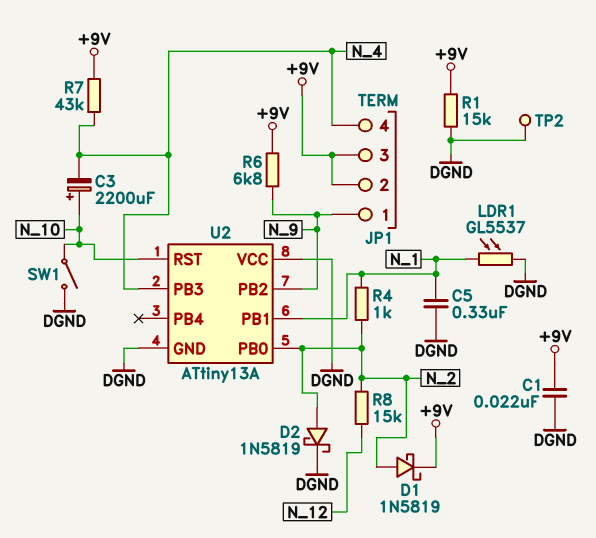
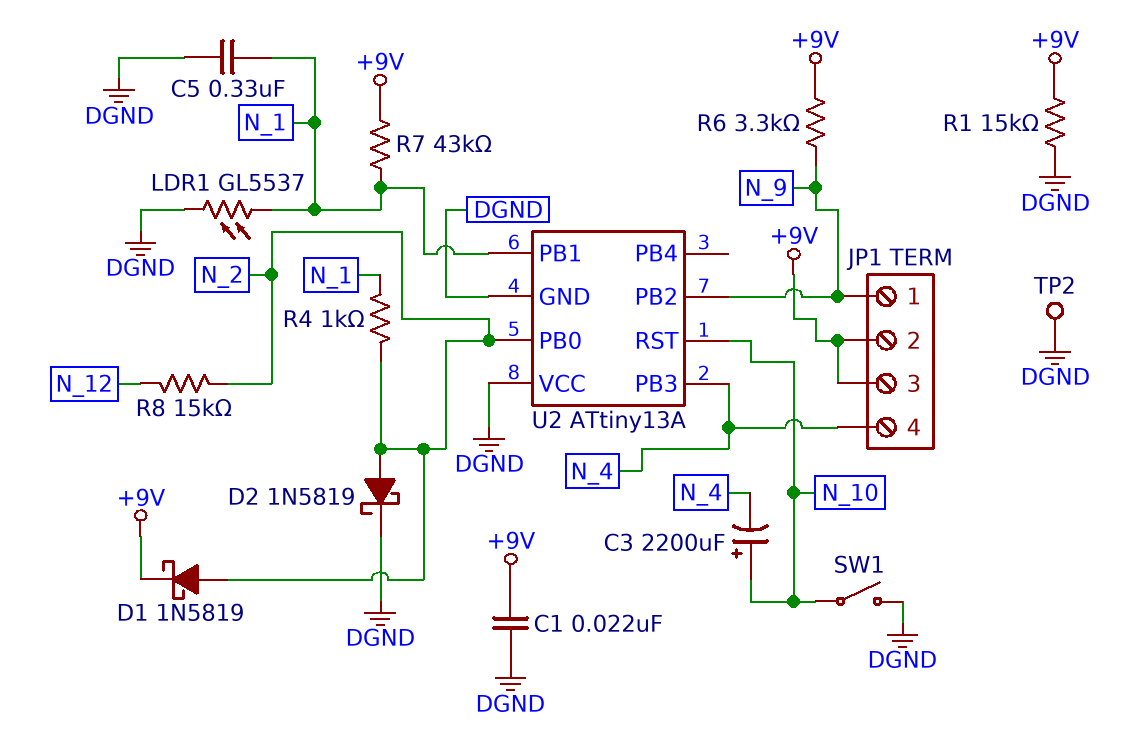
R6: 6.8k (+9V, N_9) -> 3.3k (+9V, N_9)
R7: 43k (+9V, N_4) -> 43k (+9V, N_1)

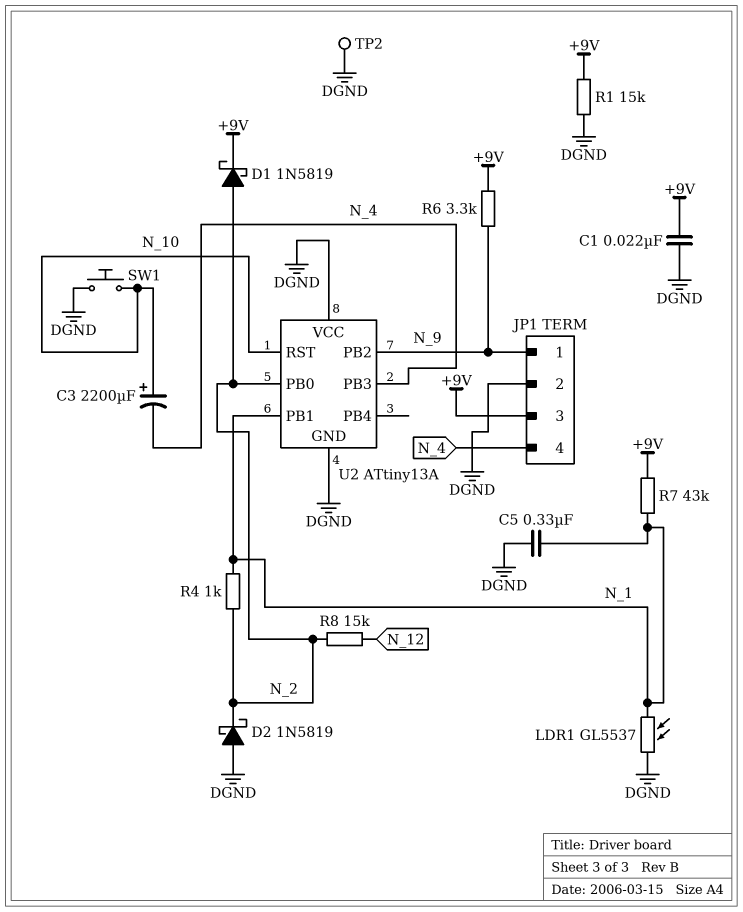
D2: schottky 1N5819 (A N_2, K DGND) -> schottky 1N5819 (A DGND, K N_2)
JP1 pin 2: +9V -> DGND
SW1: switch (DGND, N_10) -> button (DGND, N_10)

